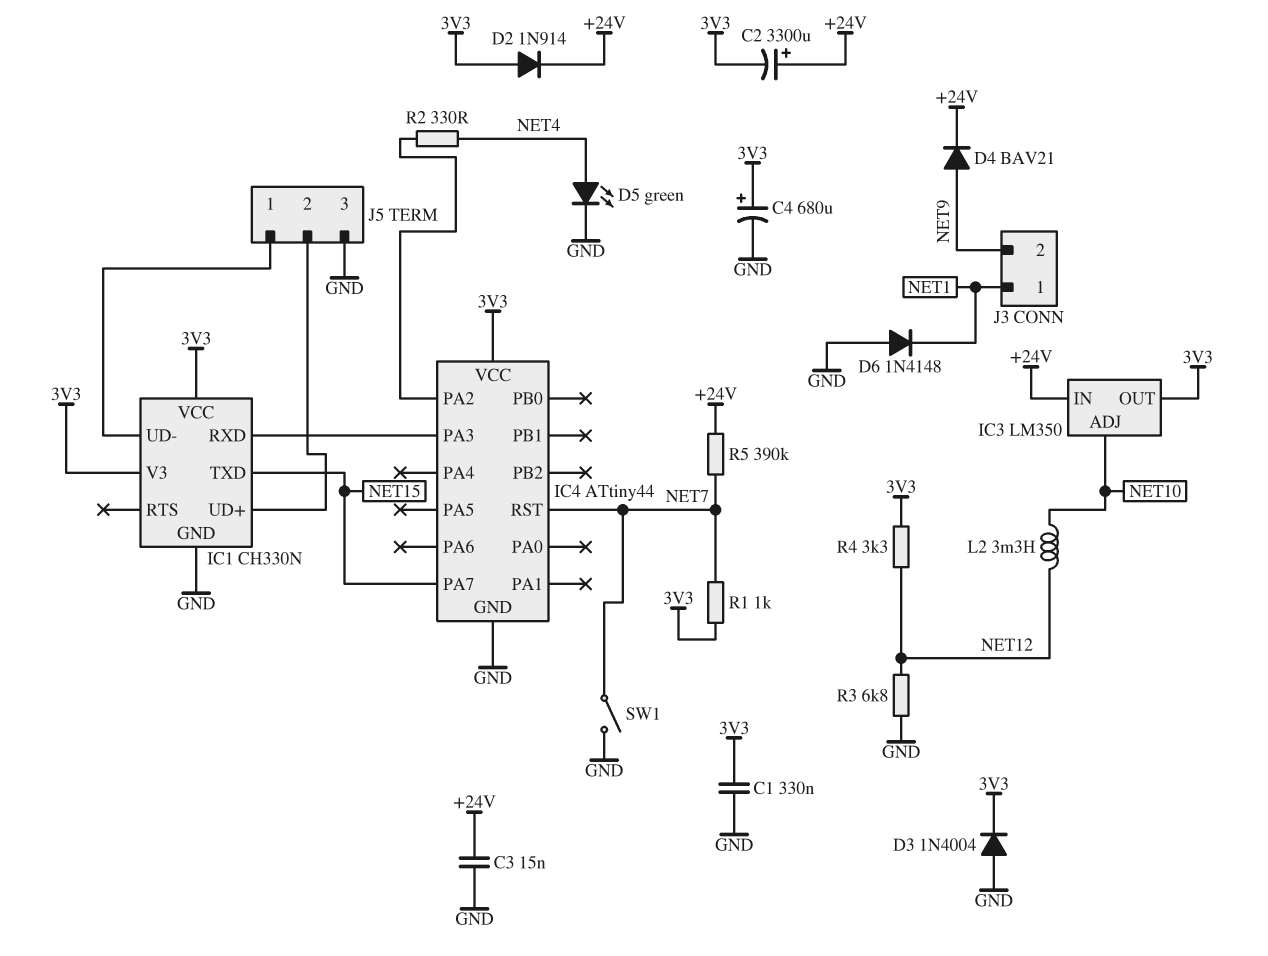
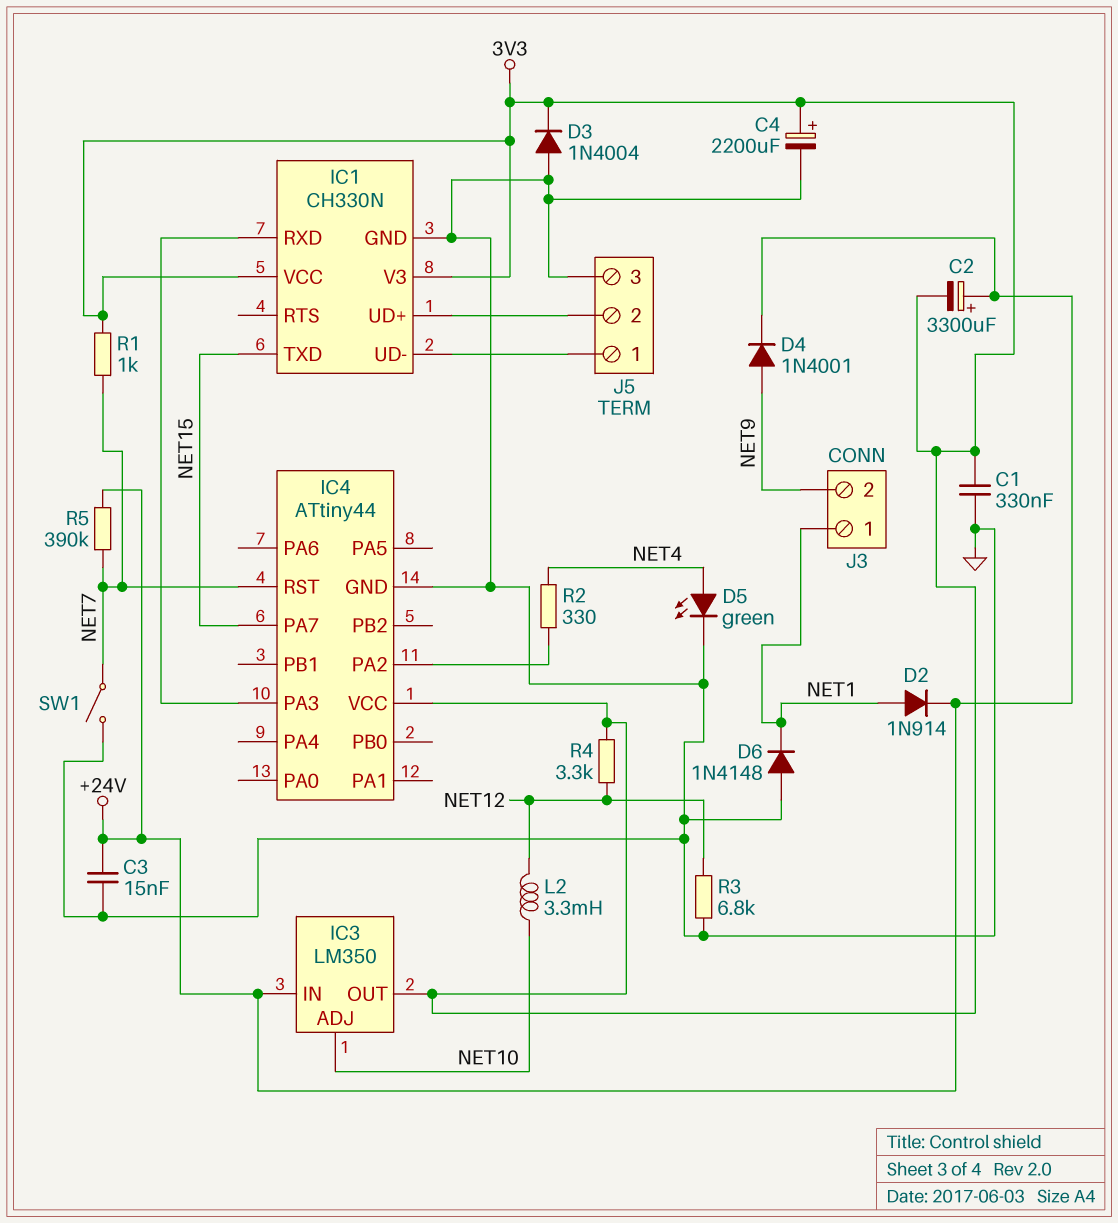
C4: 680uF (plus 3V3, minus GND) -> 2200uF (plus 3V3, minus GND)
D2: diode 1N914 (A 3V3, K +24V) -> diode 1N914 (A NET1, K +24V)
D4: diode BAV21 (A NET9, K +24V) -> diode 1N4001 (A NET9, K +24V)

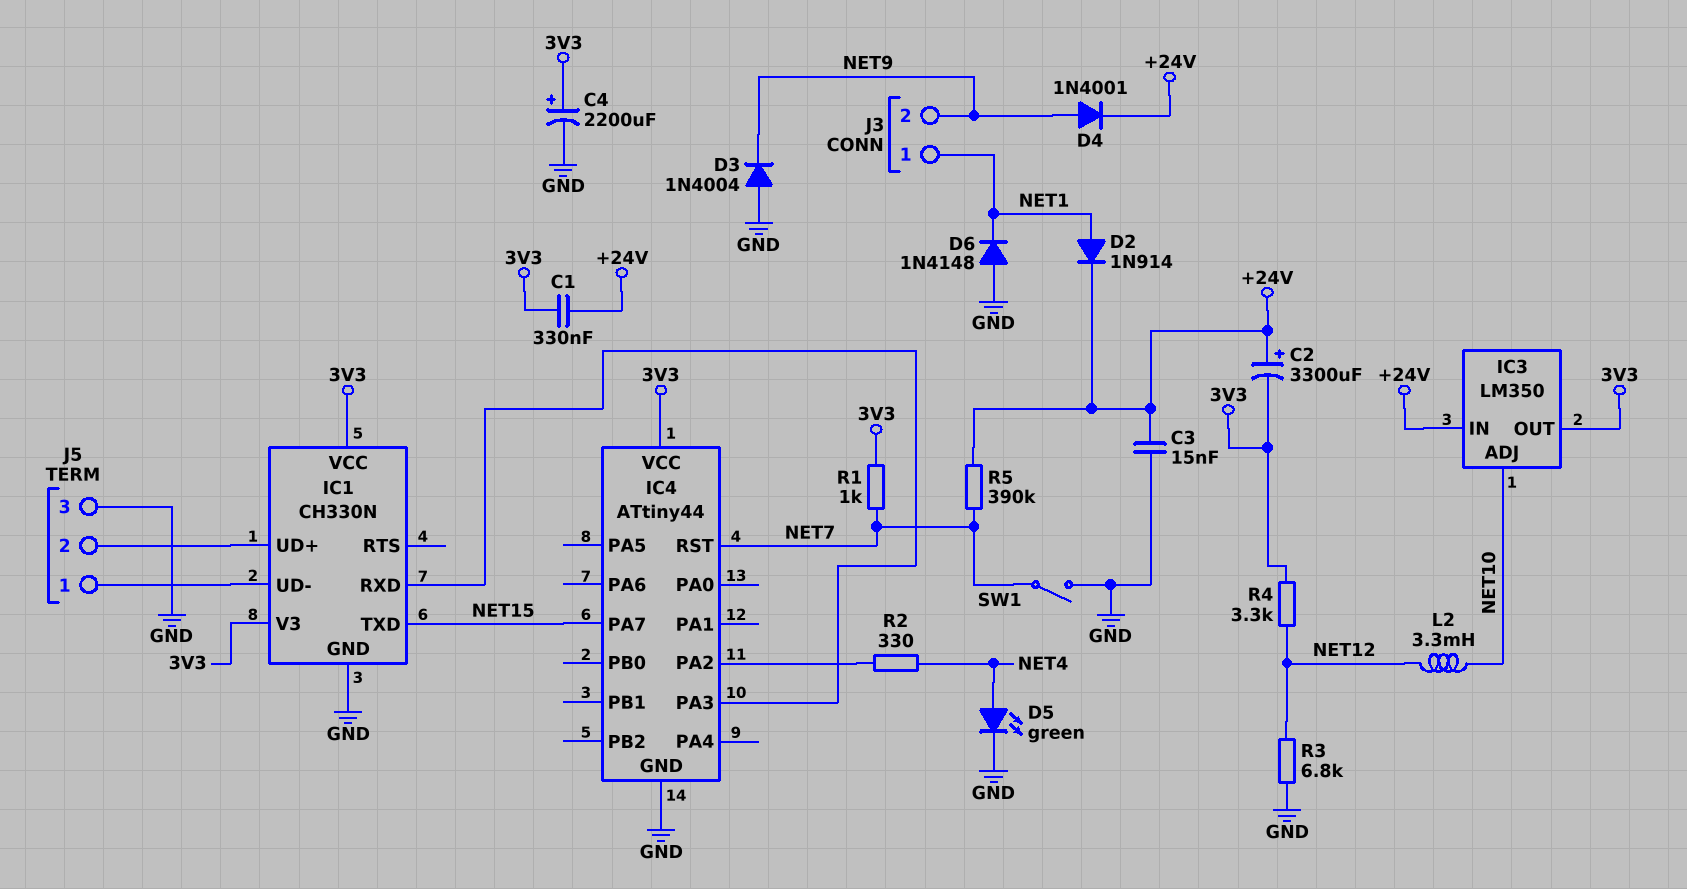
C1: 330nF (3V3, GND) -> 330nF (+24V, 3V3)
D3: diode 1N4004 (A GND, K 3V3) -> diode 1N4004 (A GND, K NET9)

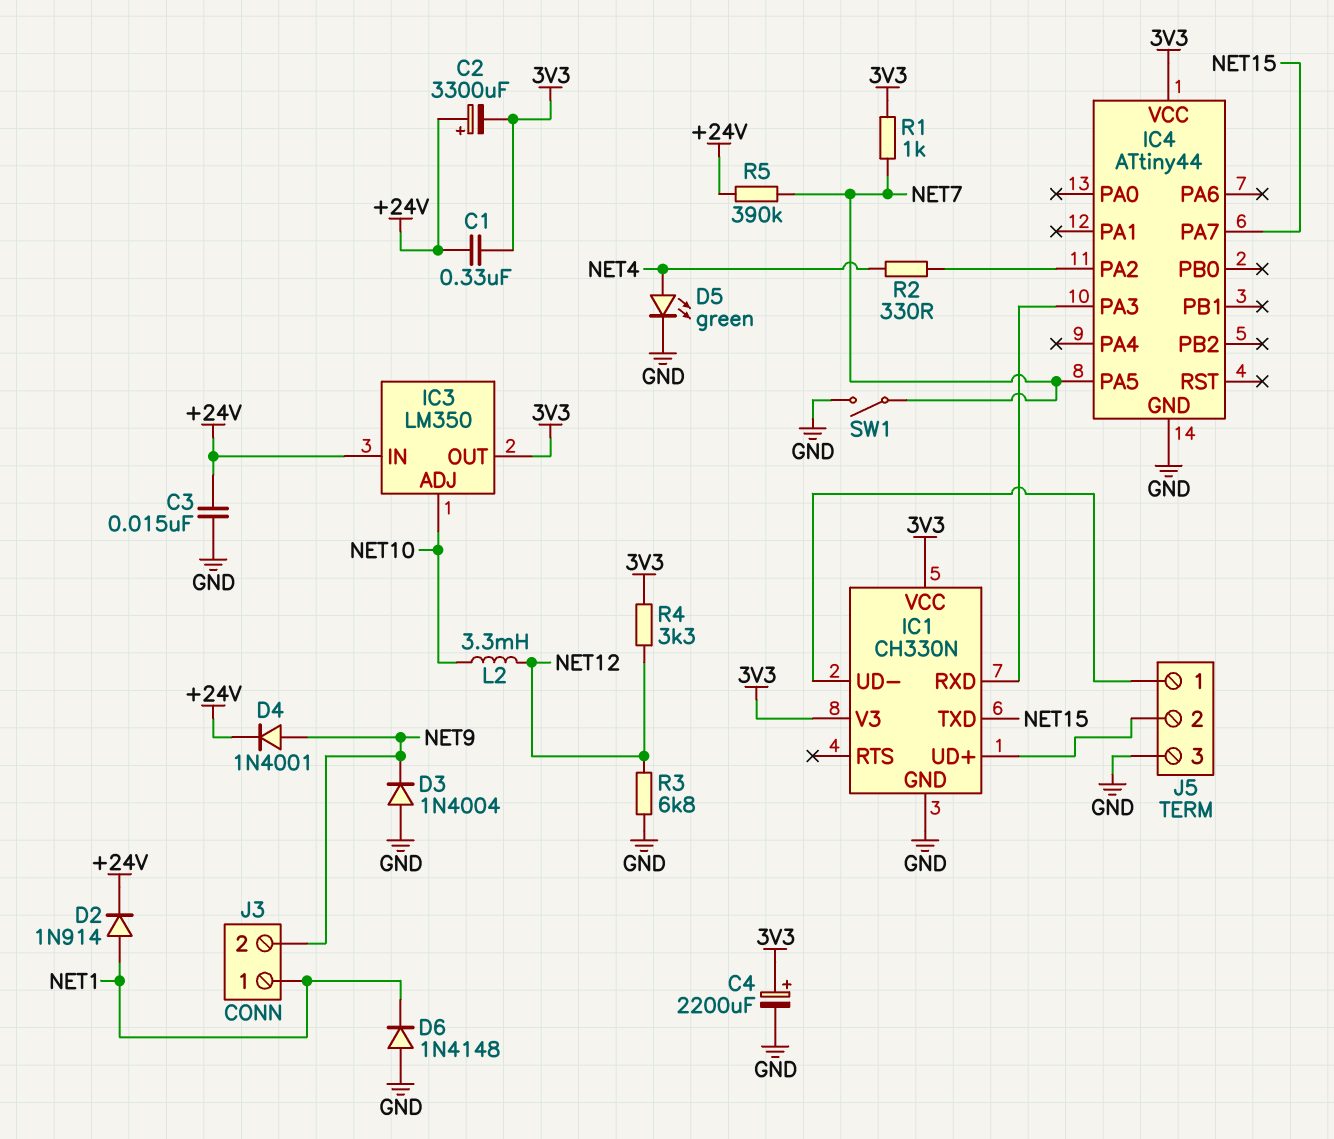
IC4 pin PA5: none -> NET7
IC4 pin RST: NET7 -> none

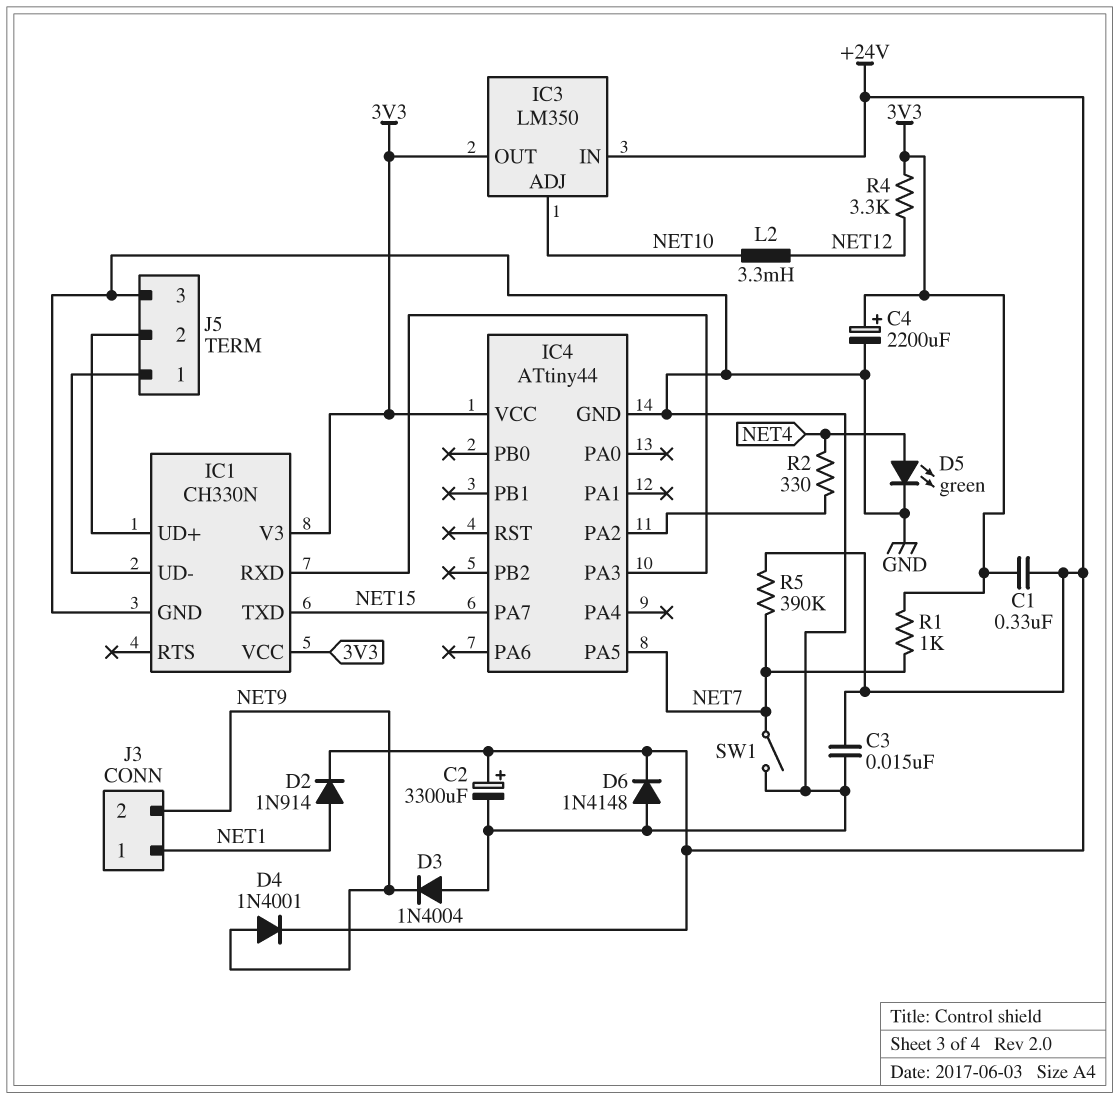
C2: 3300uF (plus +24V, minus 3V3) -> 3300uF (plus +24V, minus GND)
D6: diode 1N4148 (A GND, K NET1) -> diode 1N4148 (A GND, K +24V)
R3: 6.8k (GND, NET12) -> none

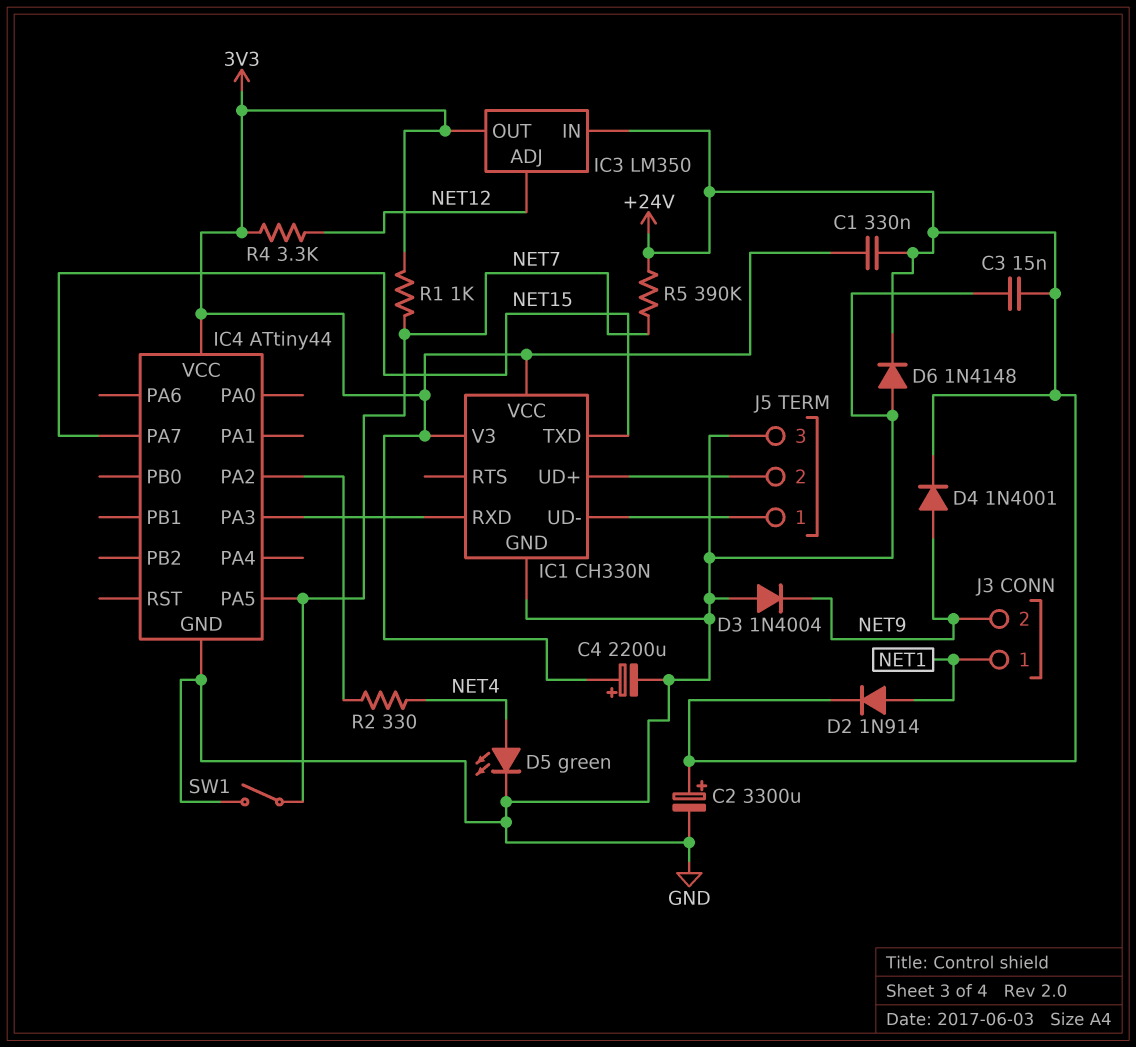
IC3 pin ADJ: NET10 -> NET12
L2: 3.3mH (NET10, NET12) -> none

